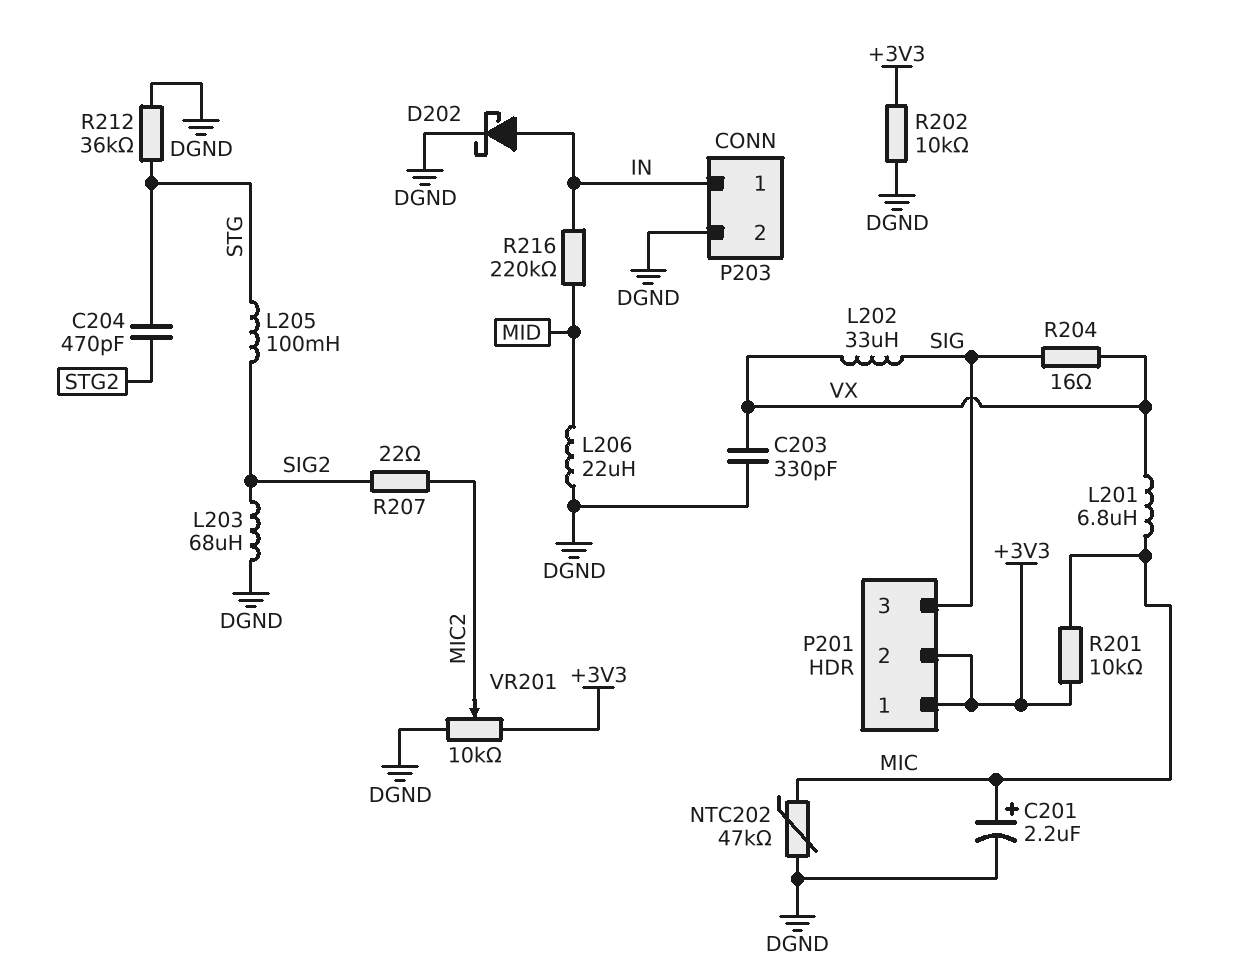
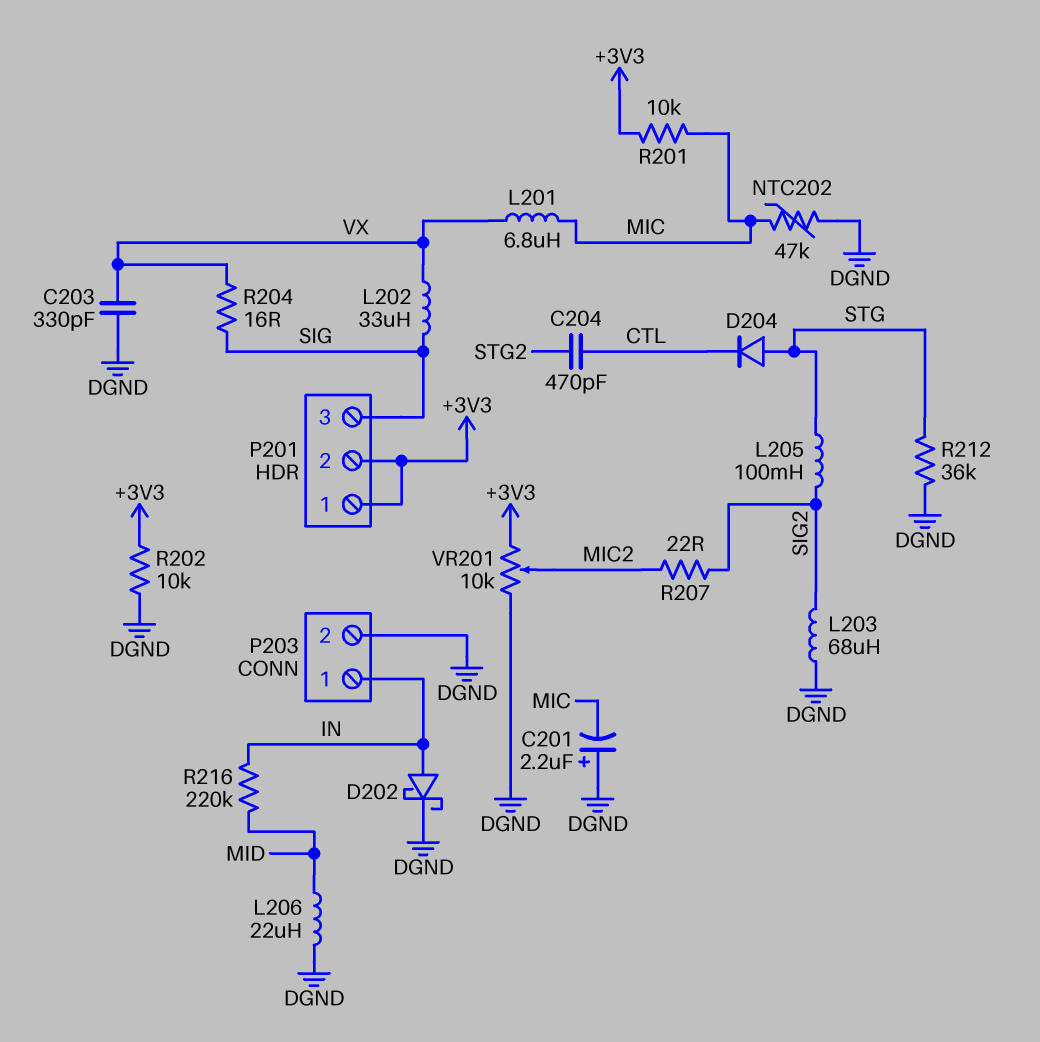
C201: 2.2uF (plus MIC, minus DGND) -> 2.2uF (plus DGND, minus MIC)
C204: 470pF (STG, STG2) -> 470pF (CTL, STG2)
D204: none -> diode (A STG, K CTL)

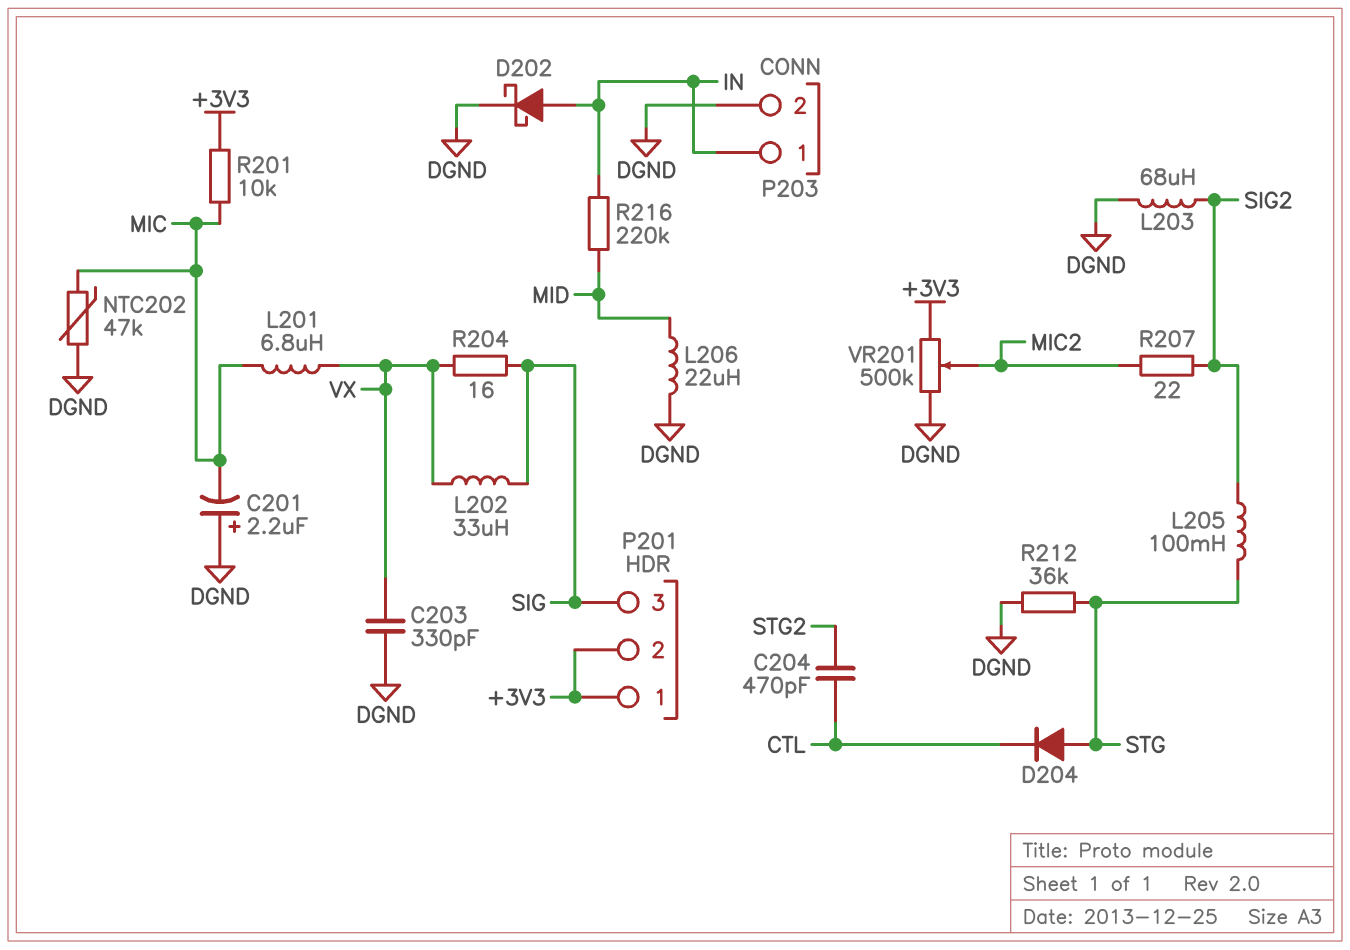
R202: 10k (+3V3, DGND) -> none
VR201: 10k (+3V3, DGND, wiper MIC2) -> 500k (+3V3, DGND, wiper MIC2)

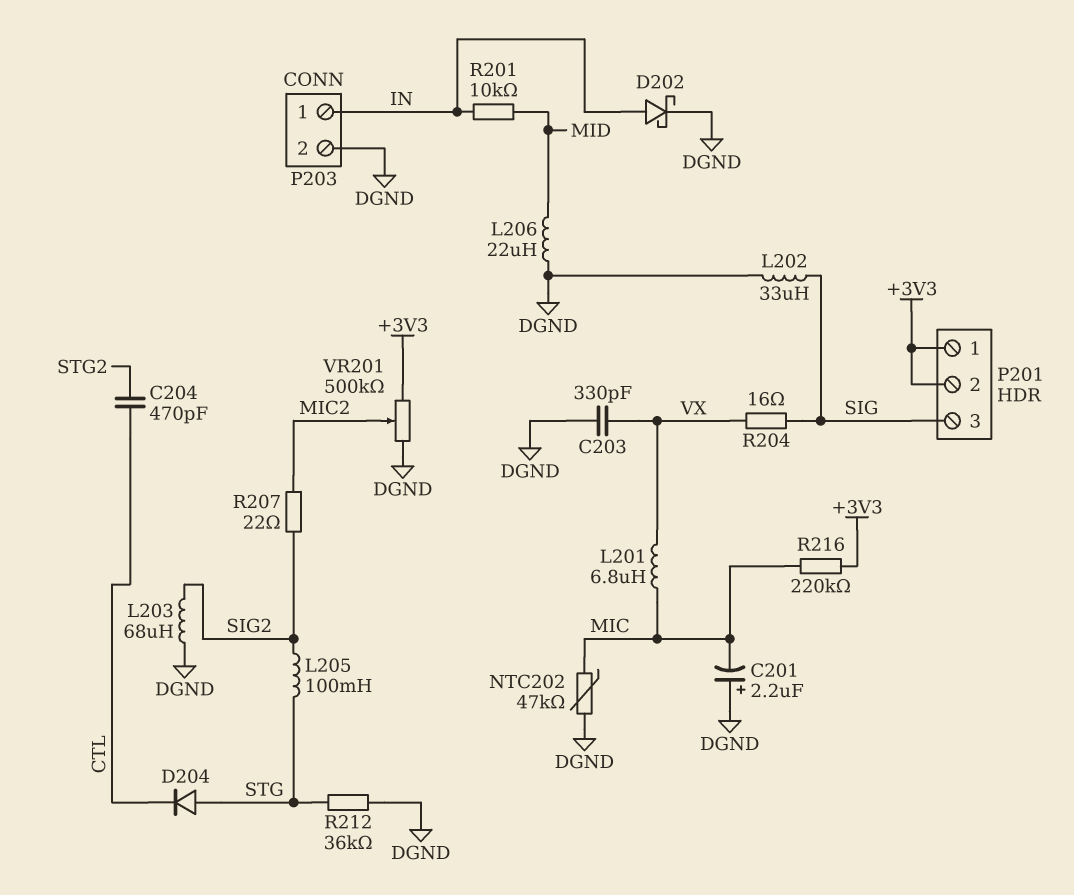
L202: 33uH (SIG, VX) -> 33uH (DGND, SIG)
R201: 10k (+3V3, MIC) -> 10k (IN, MID)
R216: 220k (IN, MID) -> 220k (+3V3, MIC)

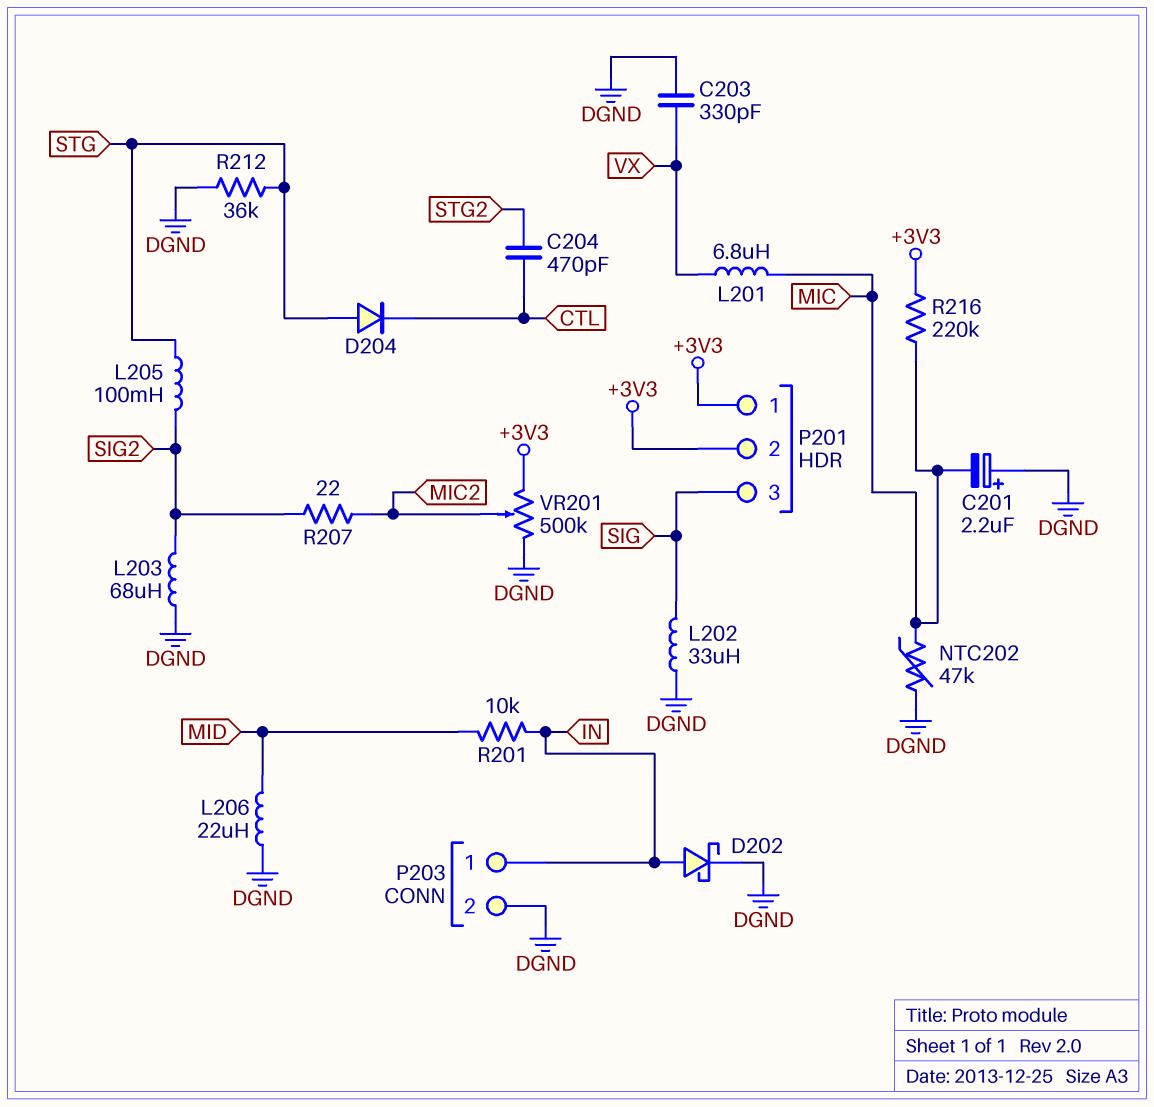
R204: 16 (SIG, VX) -> none

